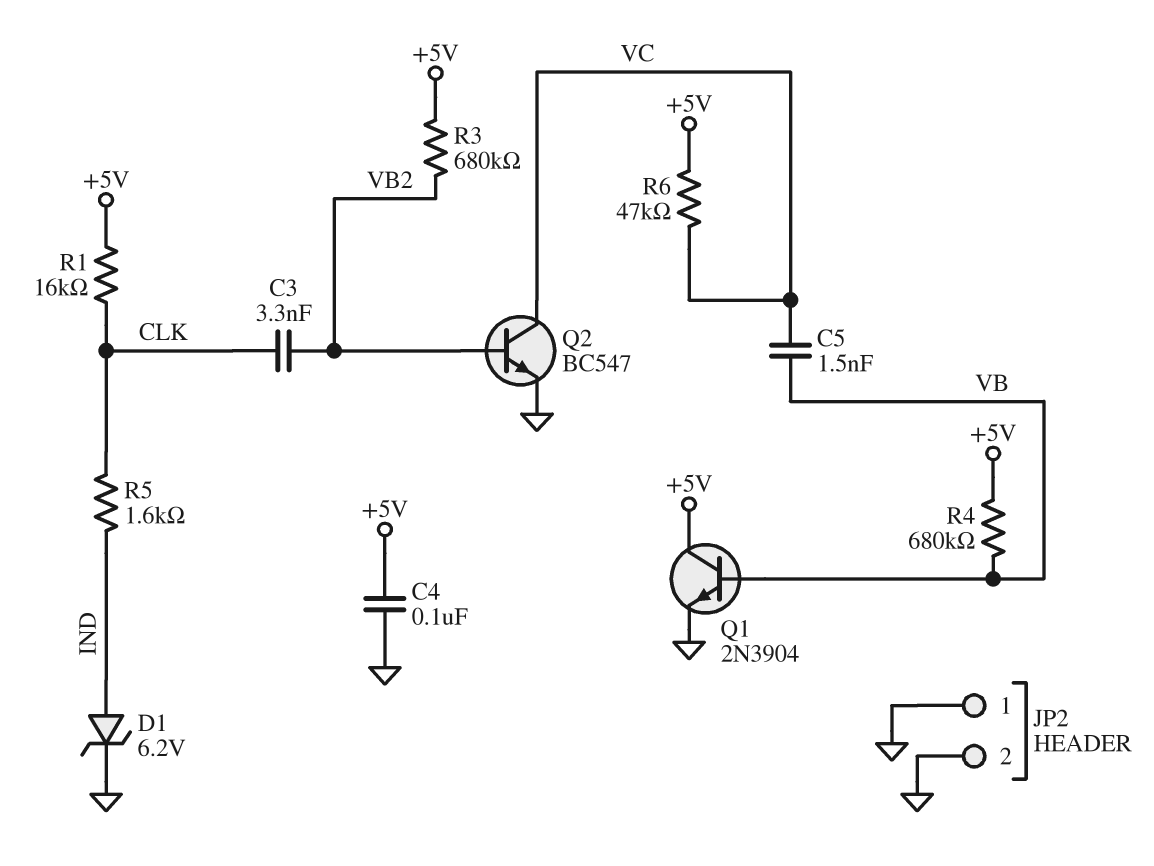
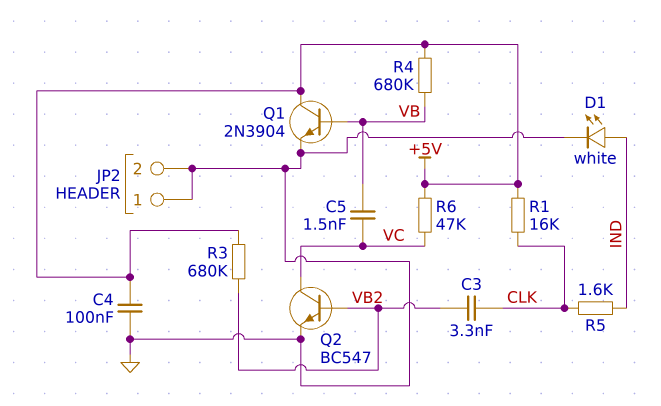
D1: zener 6.2V (A IND, K GND) -> LED white (A IND, K GND)

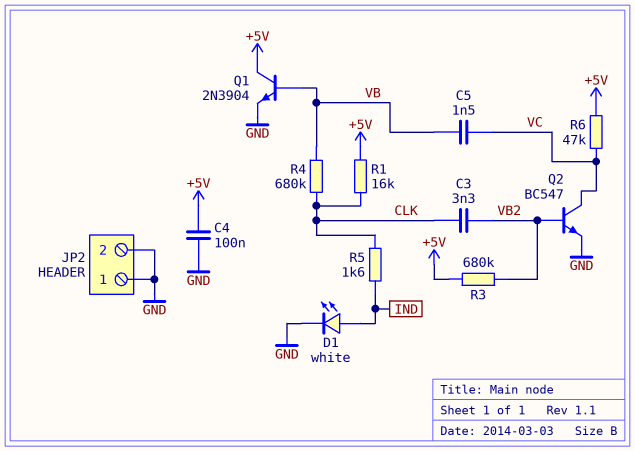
R4: 680k (+5V, VB) -> 680k (CLK, VB)

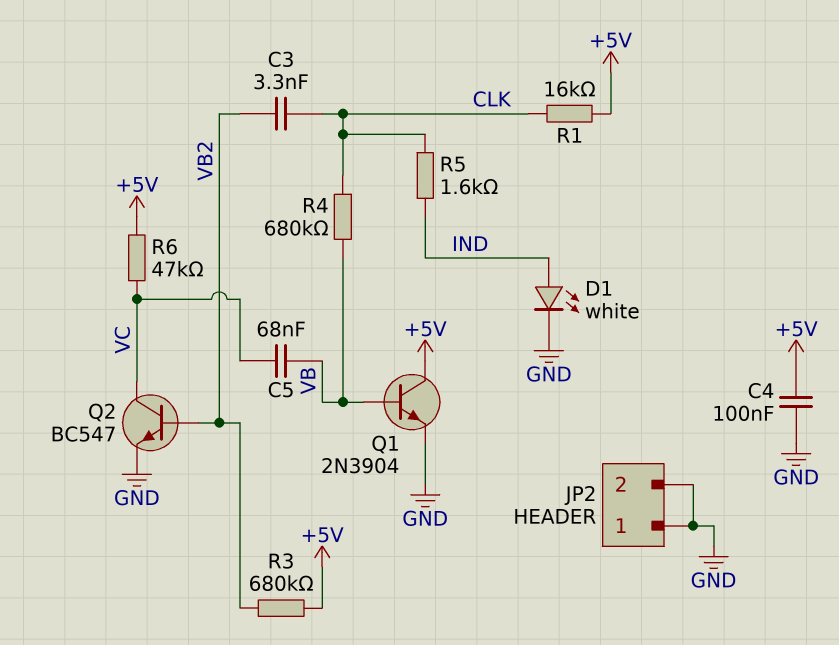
C5: 1.5nF (VB, VC) -> 68nF (VB, VC)

